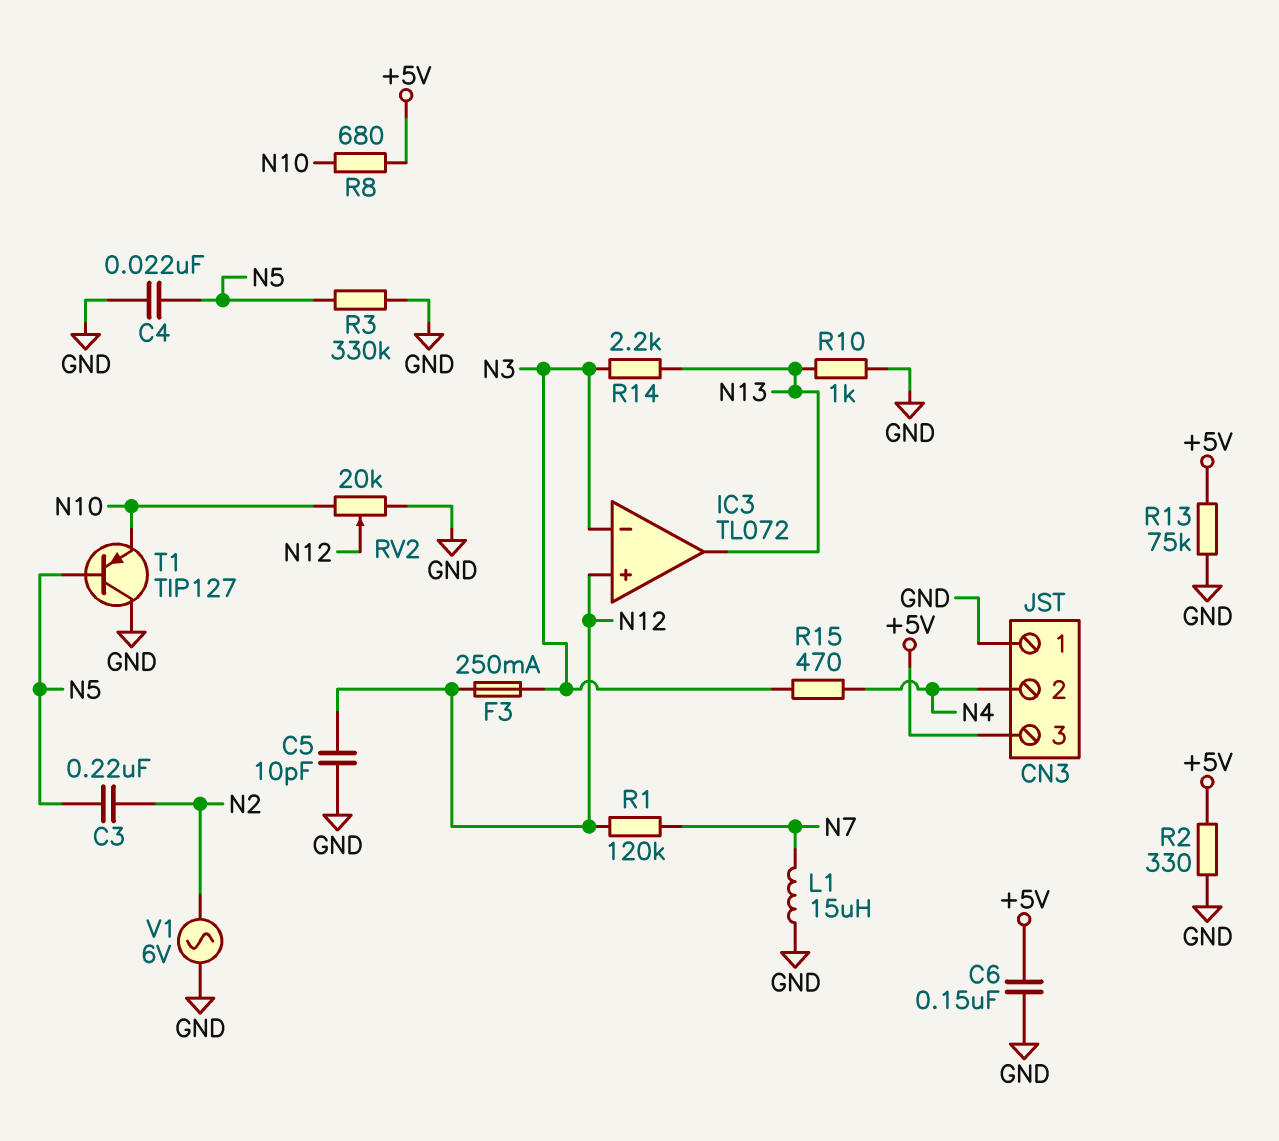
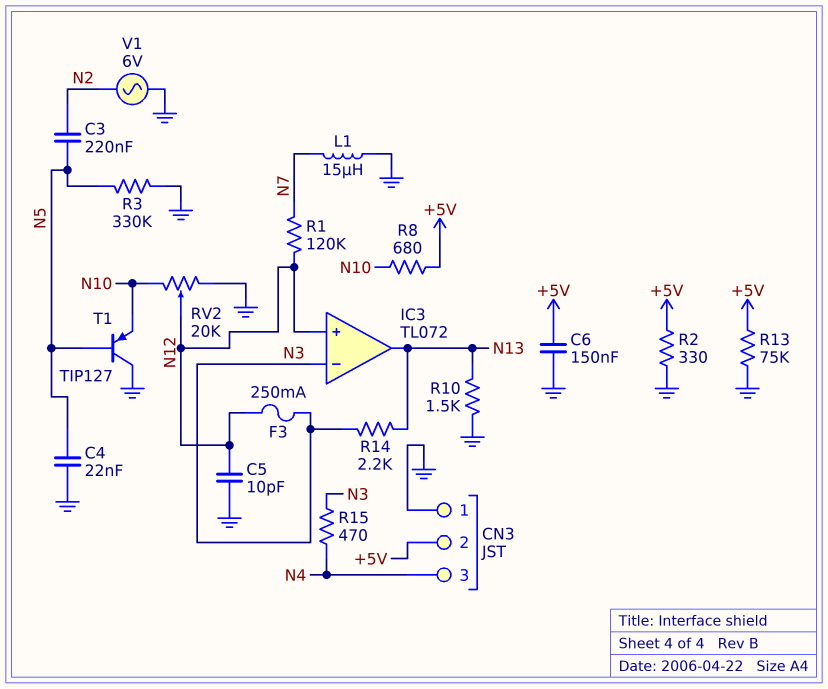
CN3 pin 2: N4 -> +5V
CN3 pin 3: +5V -> N4
R10: 1k (GND, N13) -> 1.5k (GND, N13)

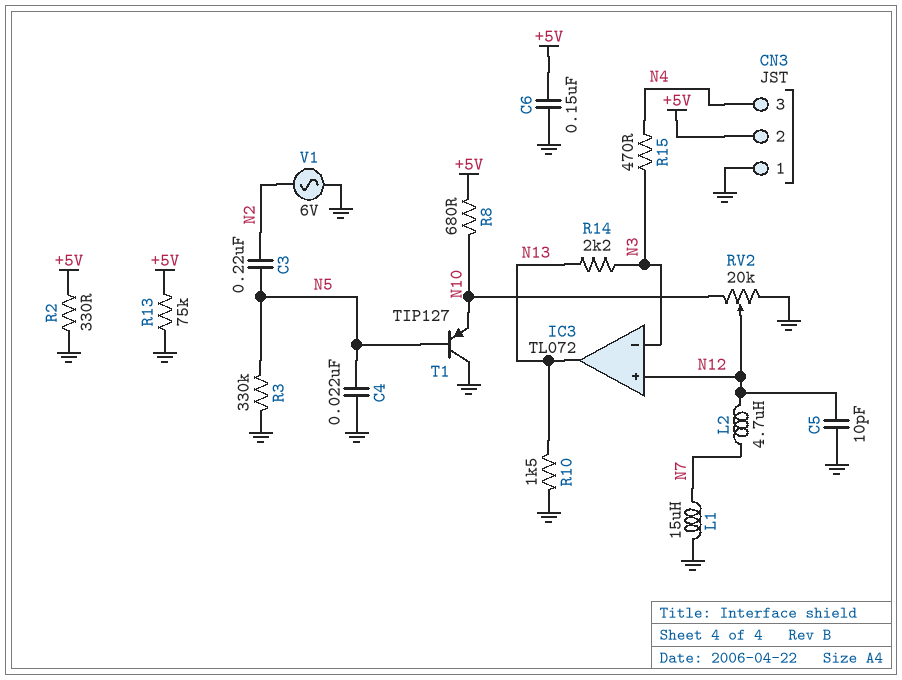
F3: 250mA (N3, N12) -> none
L2: none -> 4.7uH (N7, N12)
R1: 120k (N7, N12) -> none

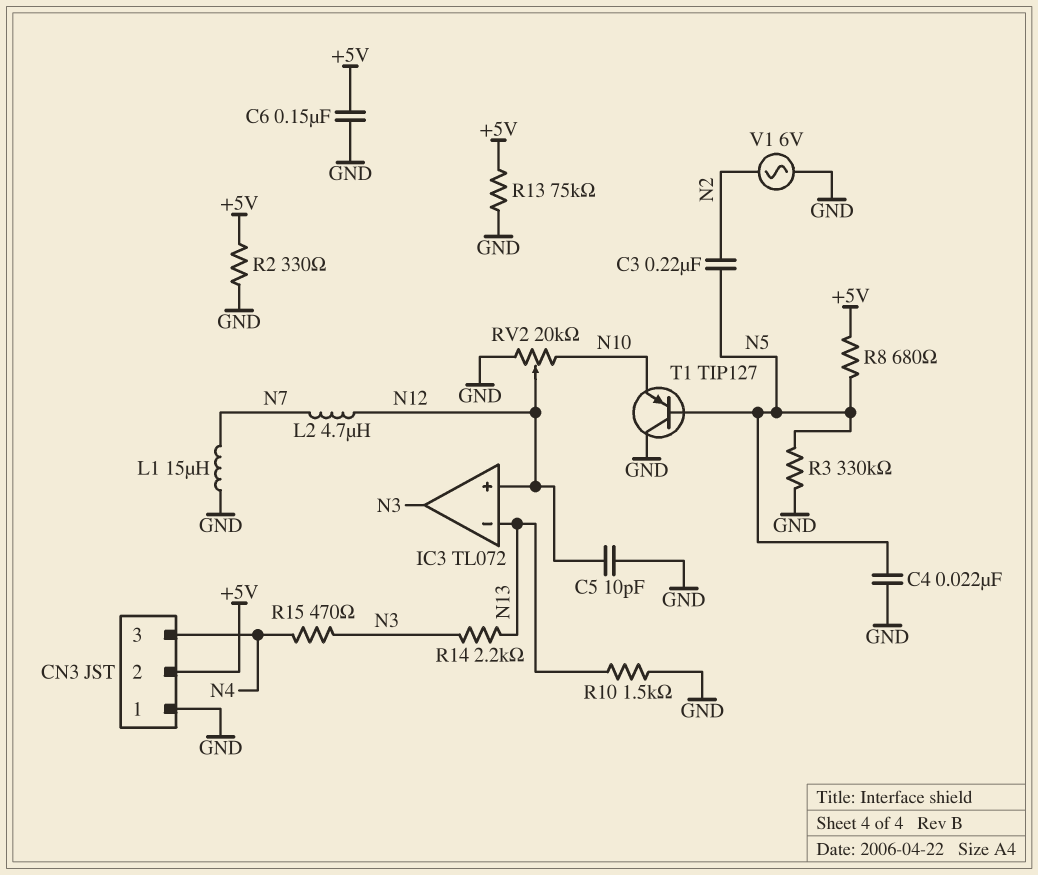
IC3 pin in-: N3 -> N13
IC3 pin out: N13 -> N3
R8: 680 (+5V, N10) -> 680 (+5V, N5)

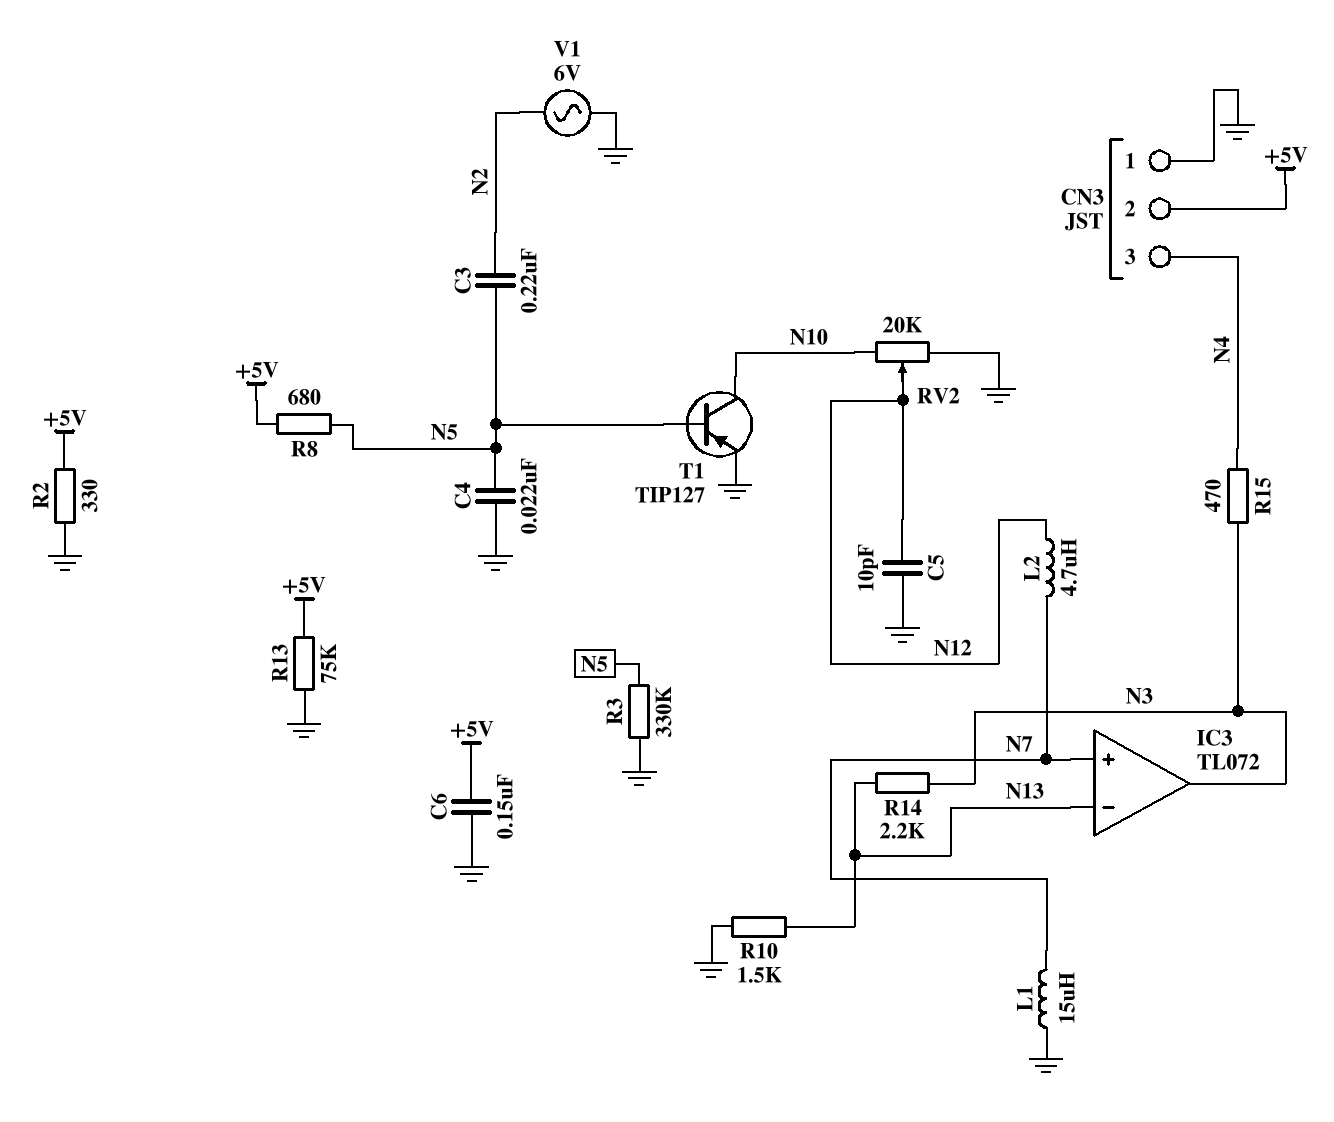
IC3 pin in+: N12 -> N7
T1: PNP TIP127 (B N5, C GND, E N10) -> PNP TIP127 (B N5, C N10, E GND)

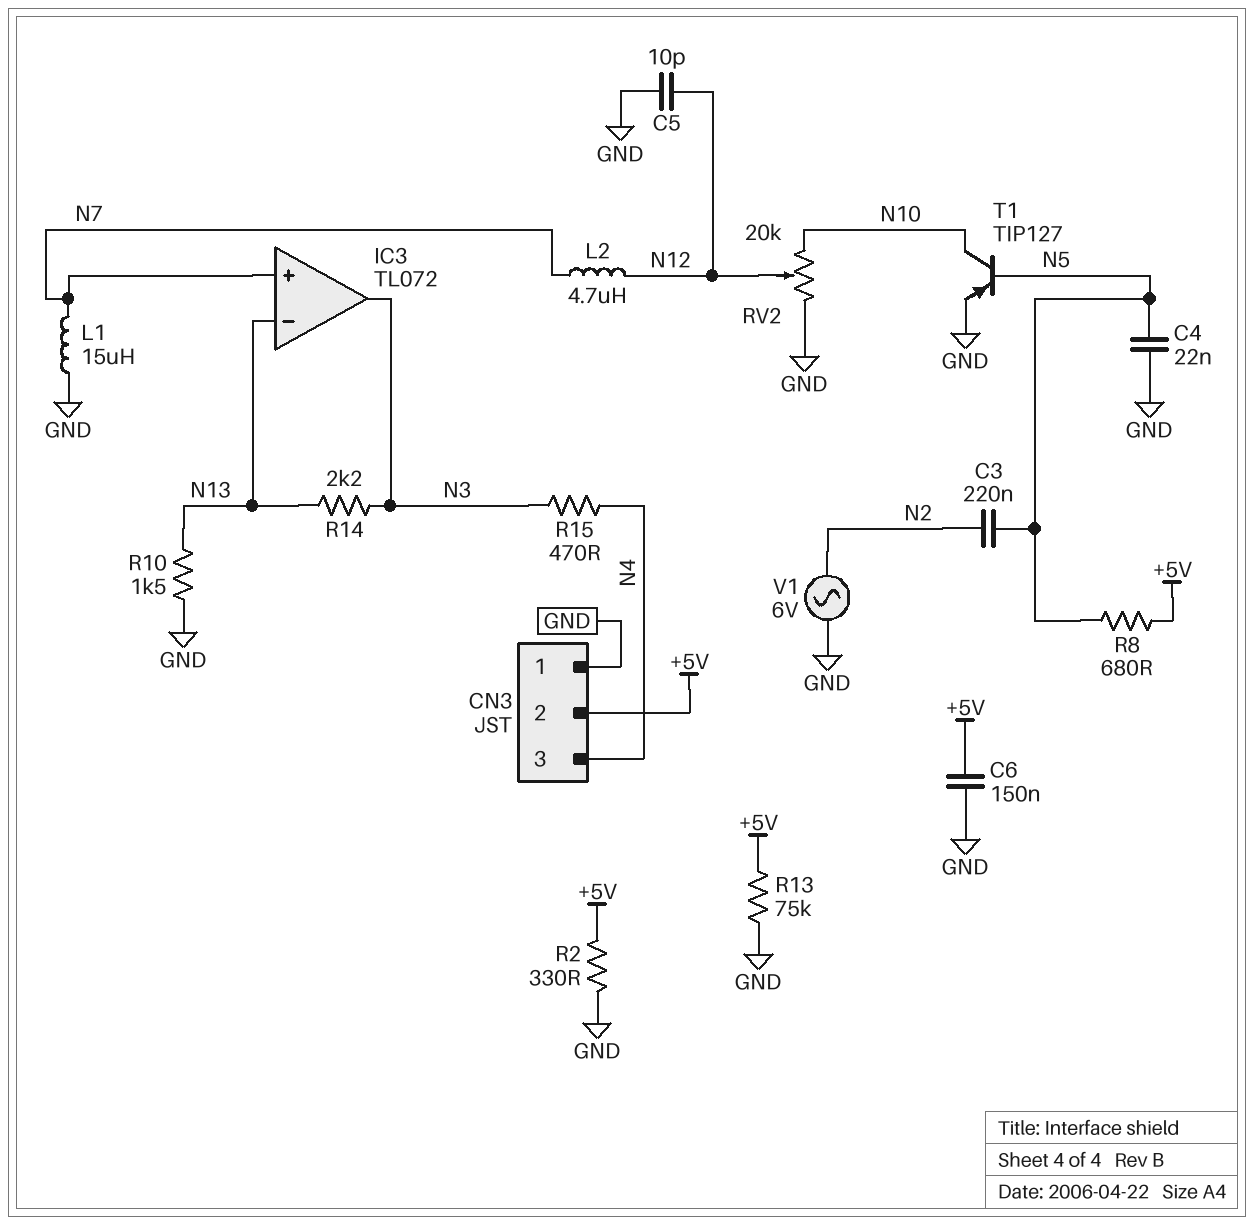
R3: 330k (GND, N5) -> none

